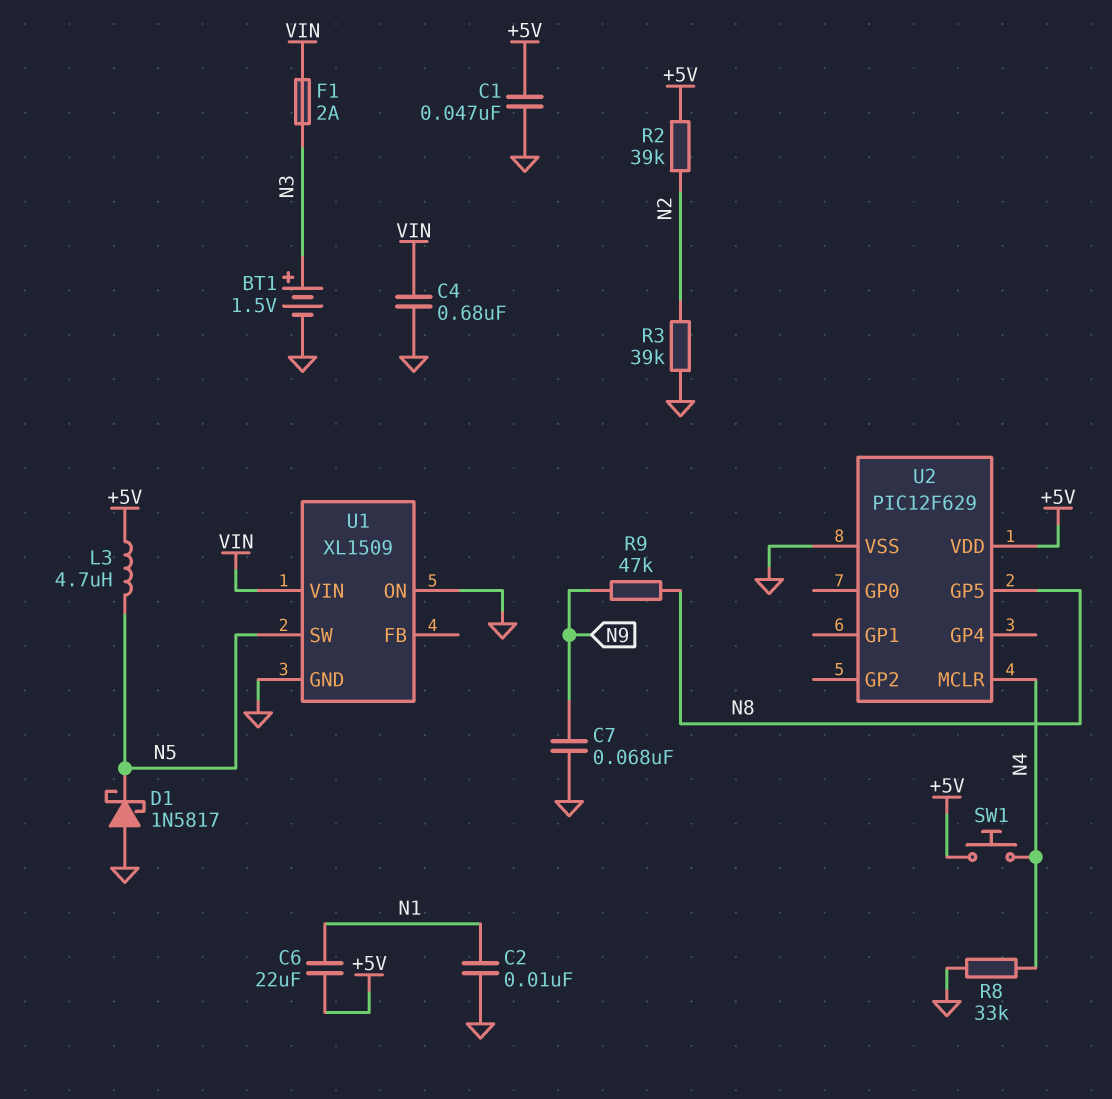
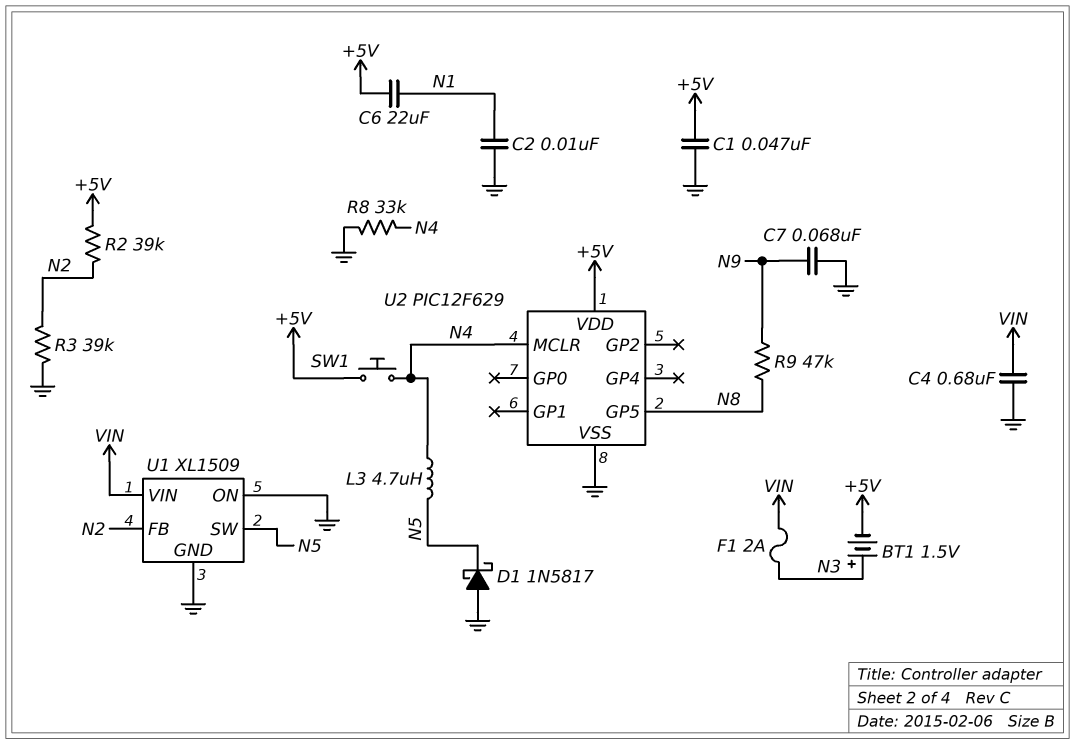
BT1: 1.5V (plus N3, minus GND) -> 1.5V (plus N3, minus +5V)
L3: 4.7uH (+5V, N5) -> 4.7uH (N4, N5)
U1 pin FB: none -> N2

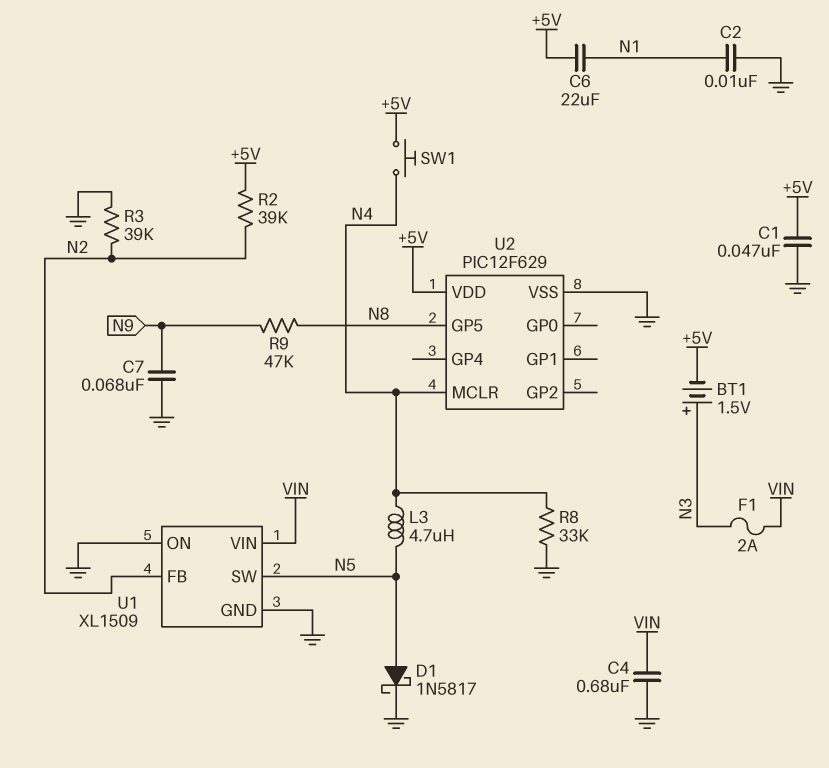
D1: schottky 1N5817 (A GND, K N5) -> schottky 1N5817 (A N5, K GND)

